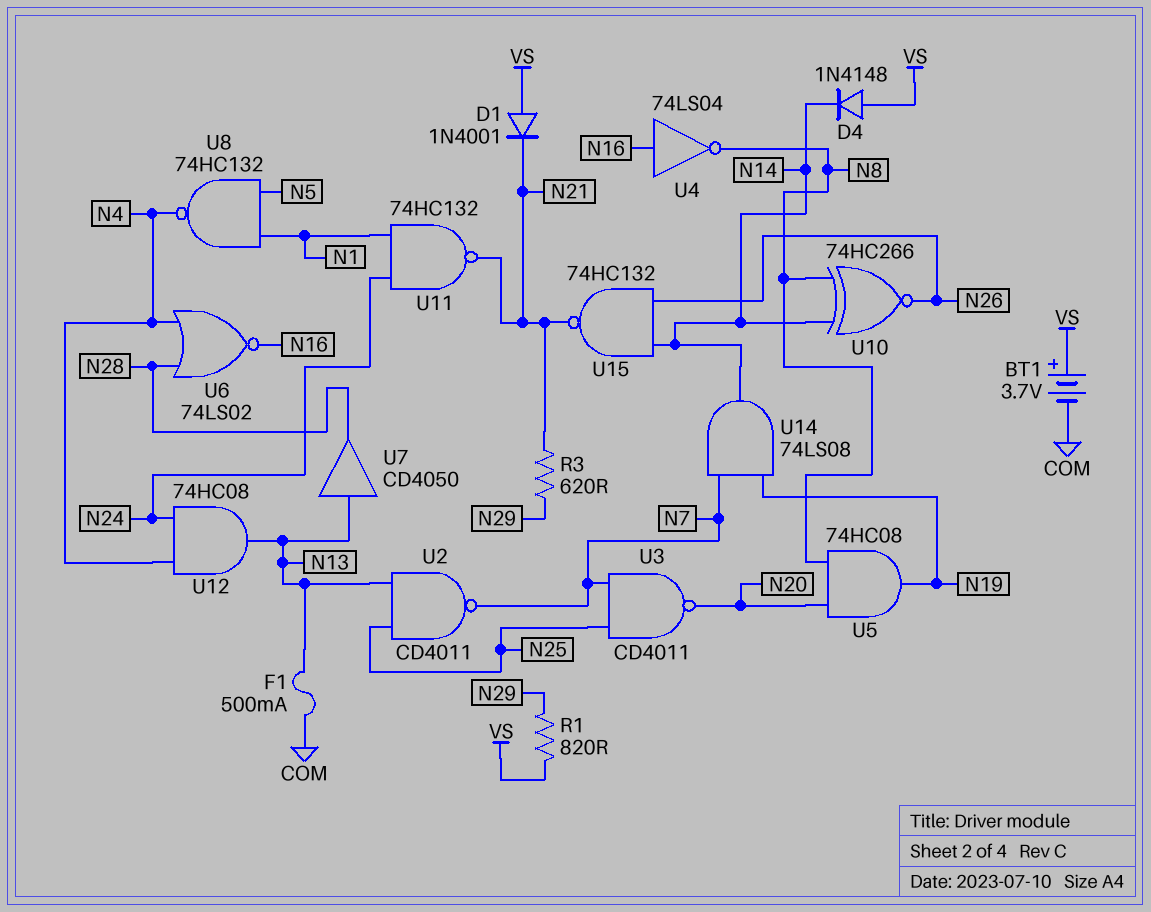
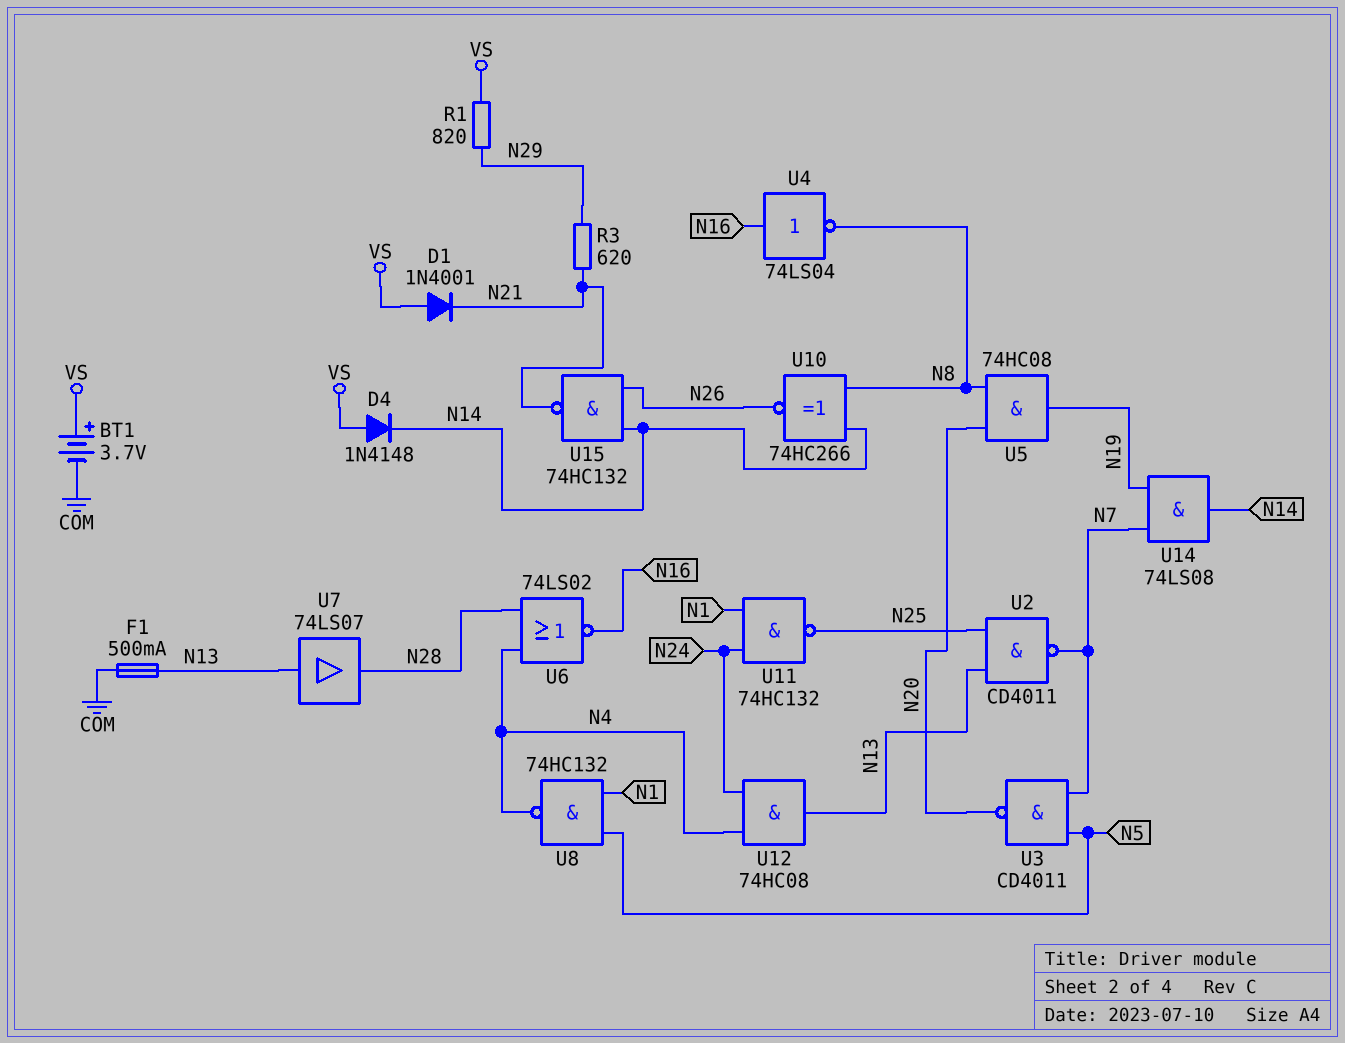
U3: NAND CD4011 (in N7, in N25, out N20) -> NAND CD4011 (in N5, in N7, out N20)
U7: buffer CD4050 (in N13, out N28) -> buffer 74LS07 (in N13, out N28)
U11: NAND 74HC132 (in N1, in N24, out N21) -> NAND 74HC132 (in N1, in N24, out N25)

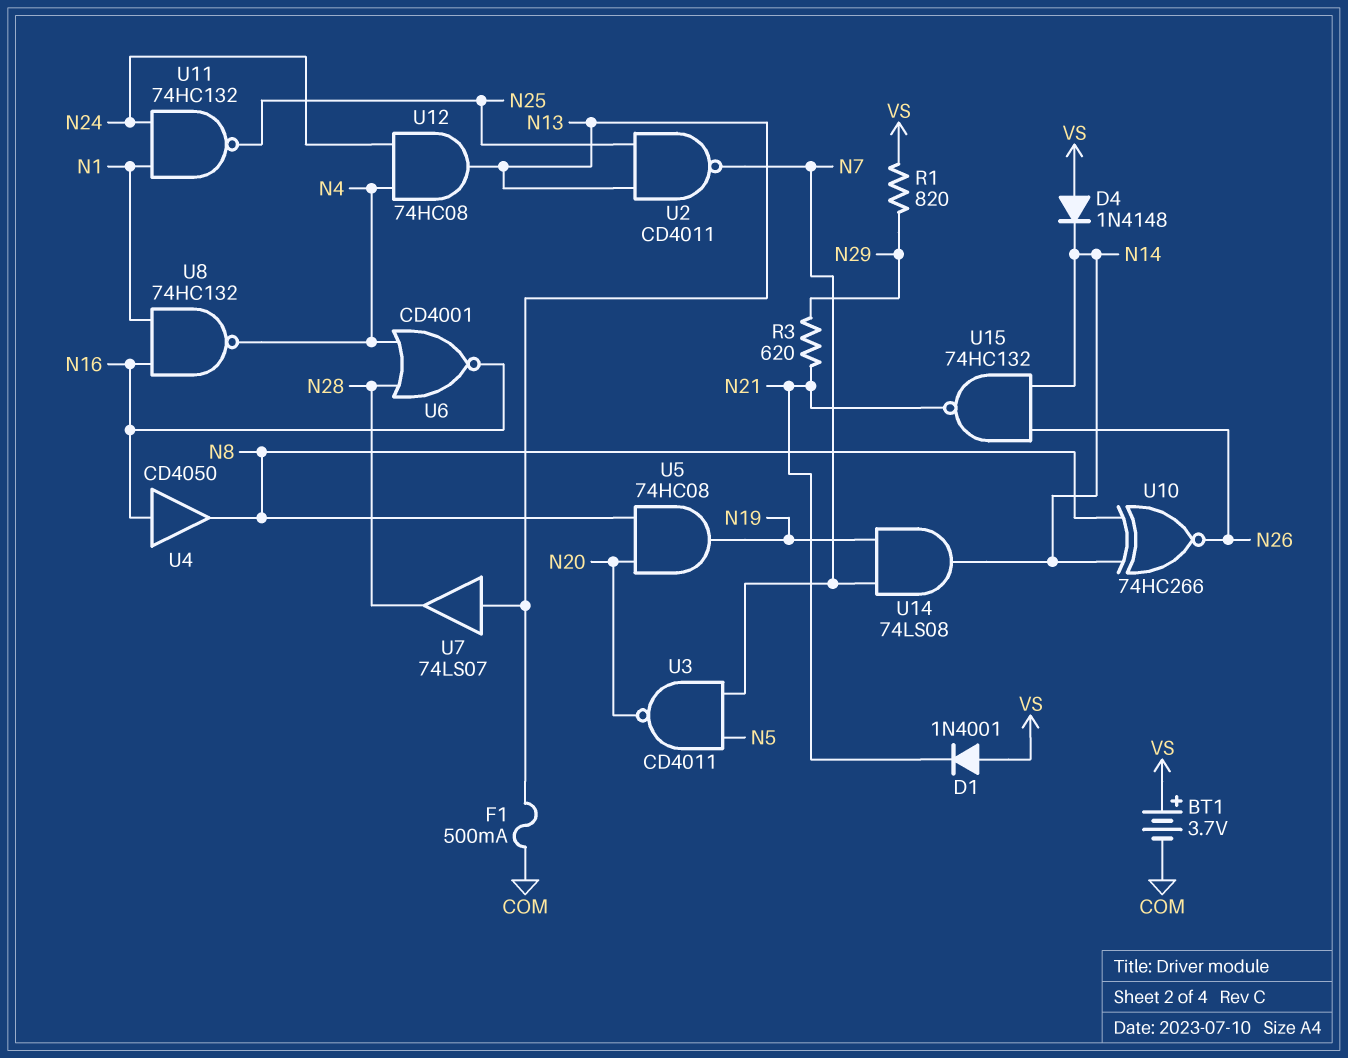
U4: NOT 74LS04 (in N16, out N8) -> buffer CD4050 (in N16, out N8)
U6: NOR 74LS02 (in N4, in N28, out N16) -> NOR CD4001 (in N4, in N28, out N16)
U8: NAND 74HC132 (in N1, in N5, out N4) -> NAND 74HC132 (in N1, in N16, out N4)

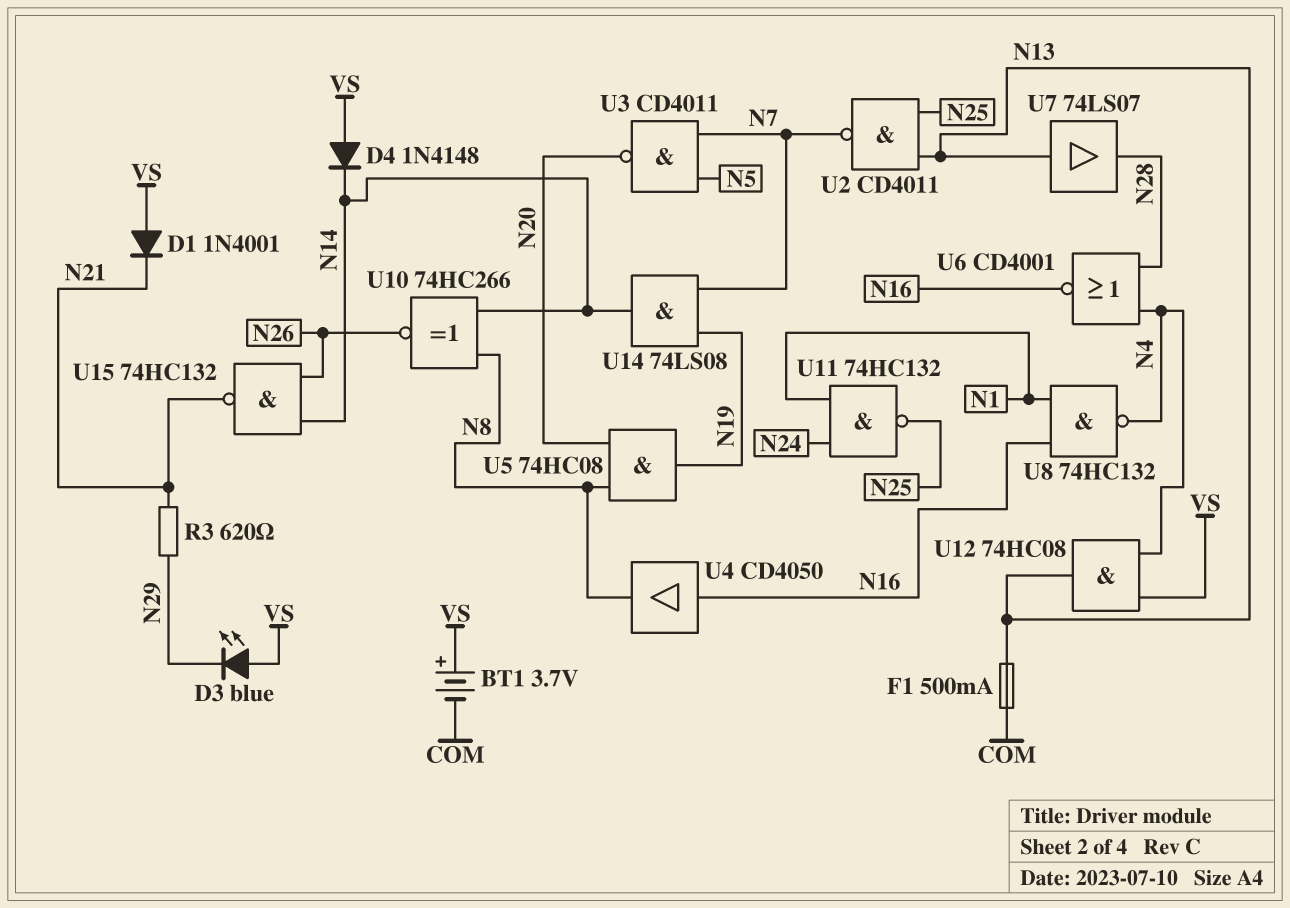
D3: none -> LED blue (A VS, K N29)
R1: 820 (N29, VS) -> none
U12: AND 74HC08 (in N4, in N24, out N13) -> AND 74HC08 (in N4, in VS, out N13)

